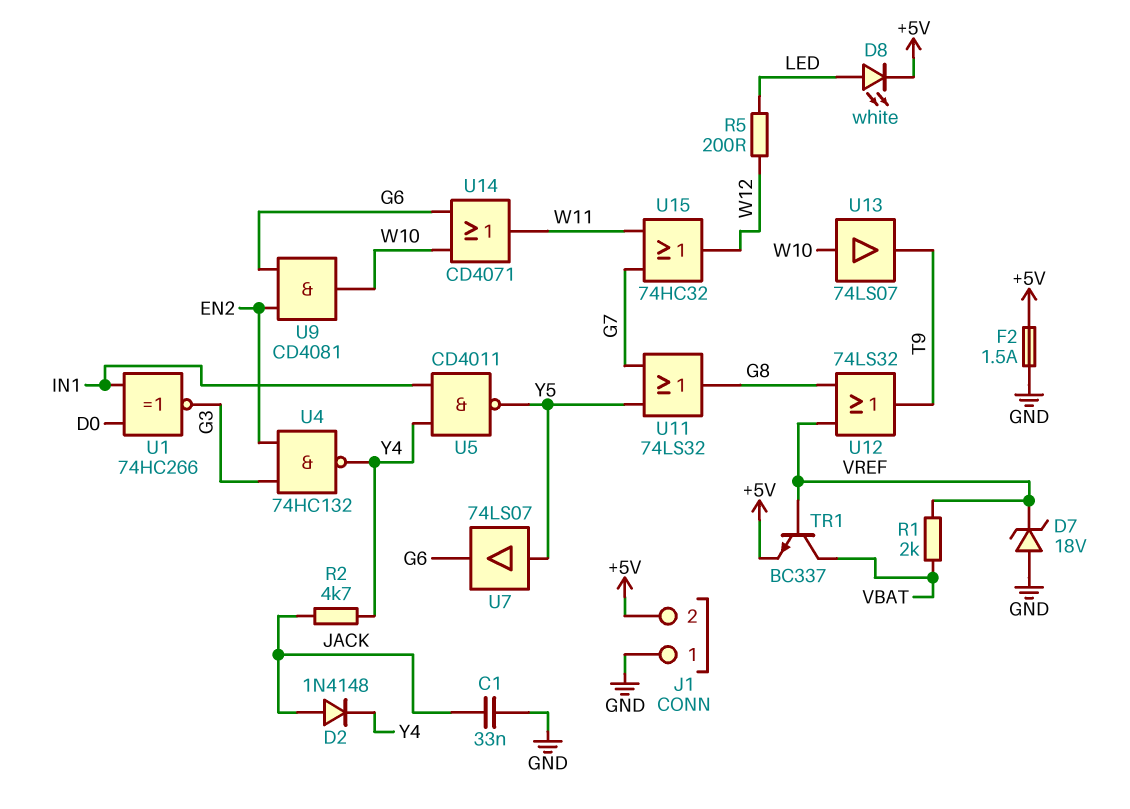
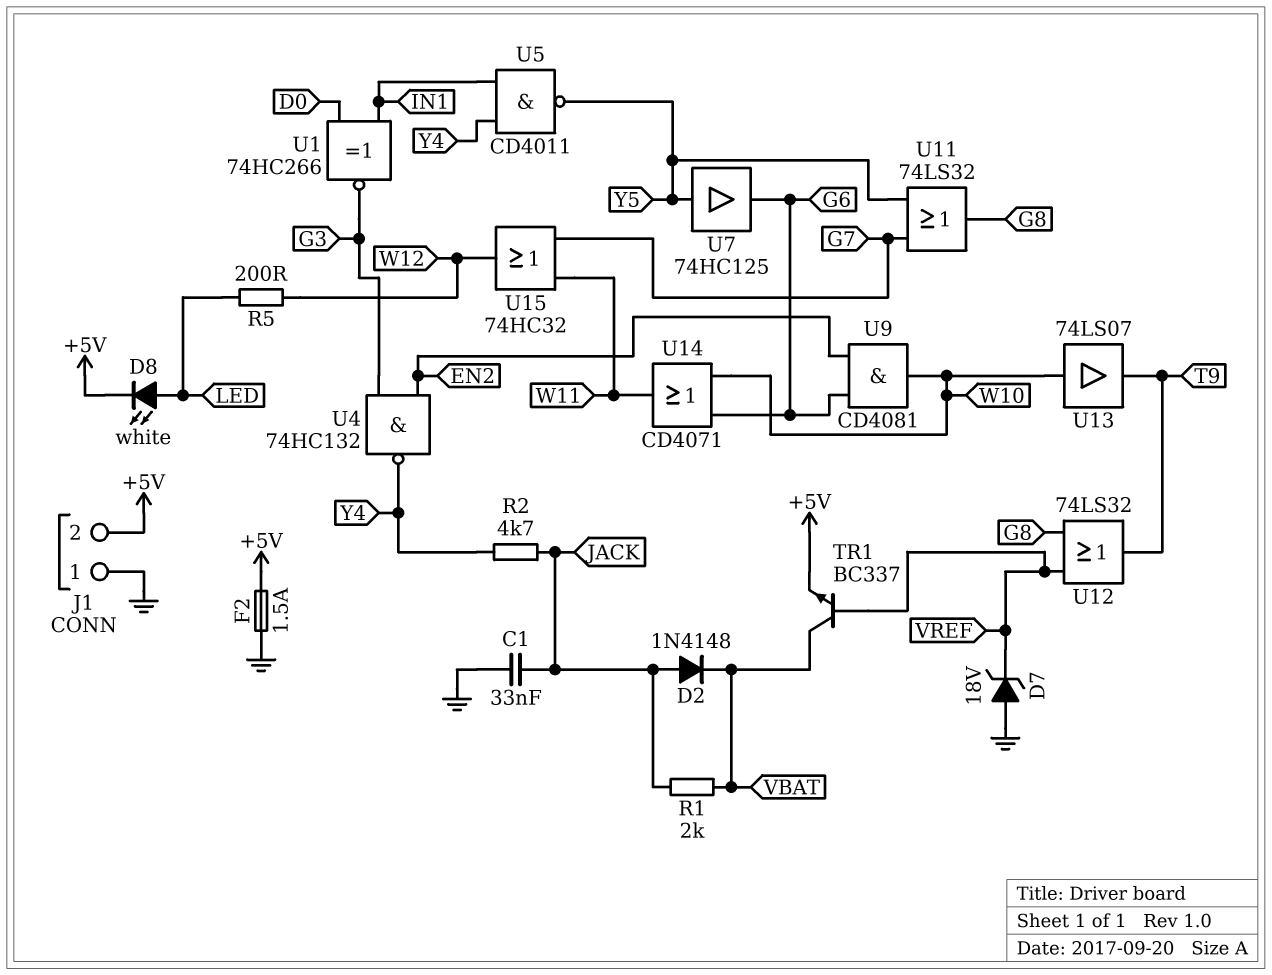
D2: diode 1N4148 (A JACK, K Y4) -> diode 1N4148 (A JACK, K VBAT)
R1: 2k (VBAT, VREF) -> 2k (JACK, VBAT)
U7: buffer 74LS07 (in Y5, out G6) -> buffer 74HC125 (in Y5, out G6)

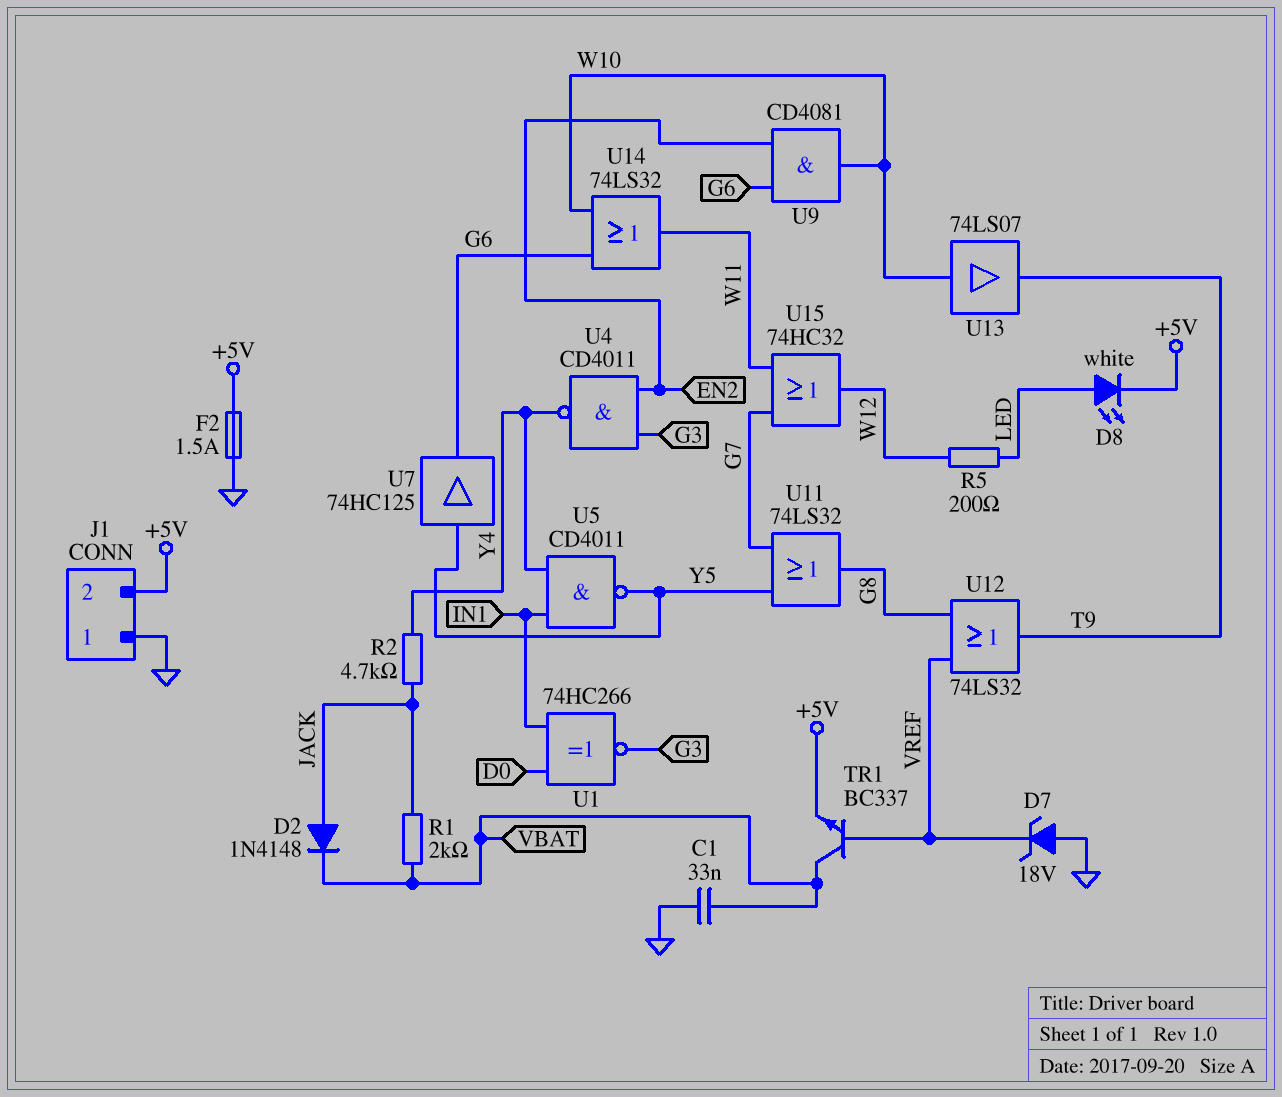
C1: 33nF (GND, JACK) -> 33nF (GND, VBAT)
U4: NAND 74HC132 (in EN2, in G3, out Y4) -> NAND CD4011 (in EN2, in G3, out Y4)
U14: OR CD4071 (in G6, in W10, out W11) -> OR 74LS32 (in G6, in W10, out W11)

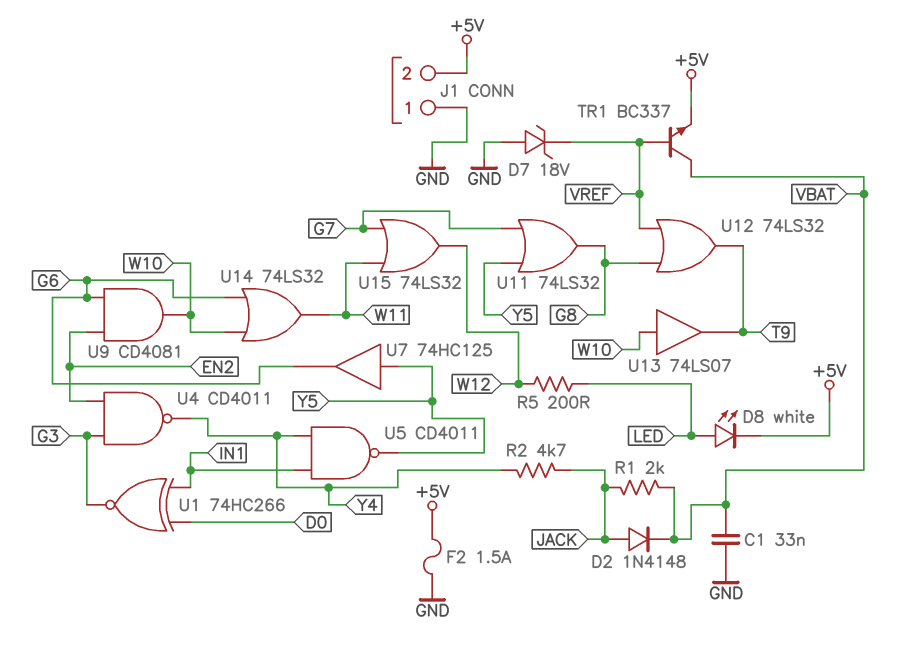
U15: OR 74HC32 (in G7, in W11, out W12) -> OR 74LS32 (in G7, in W11, out W12)

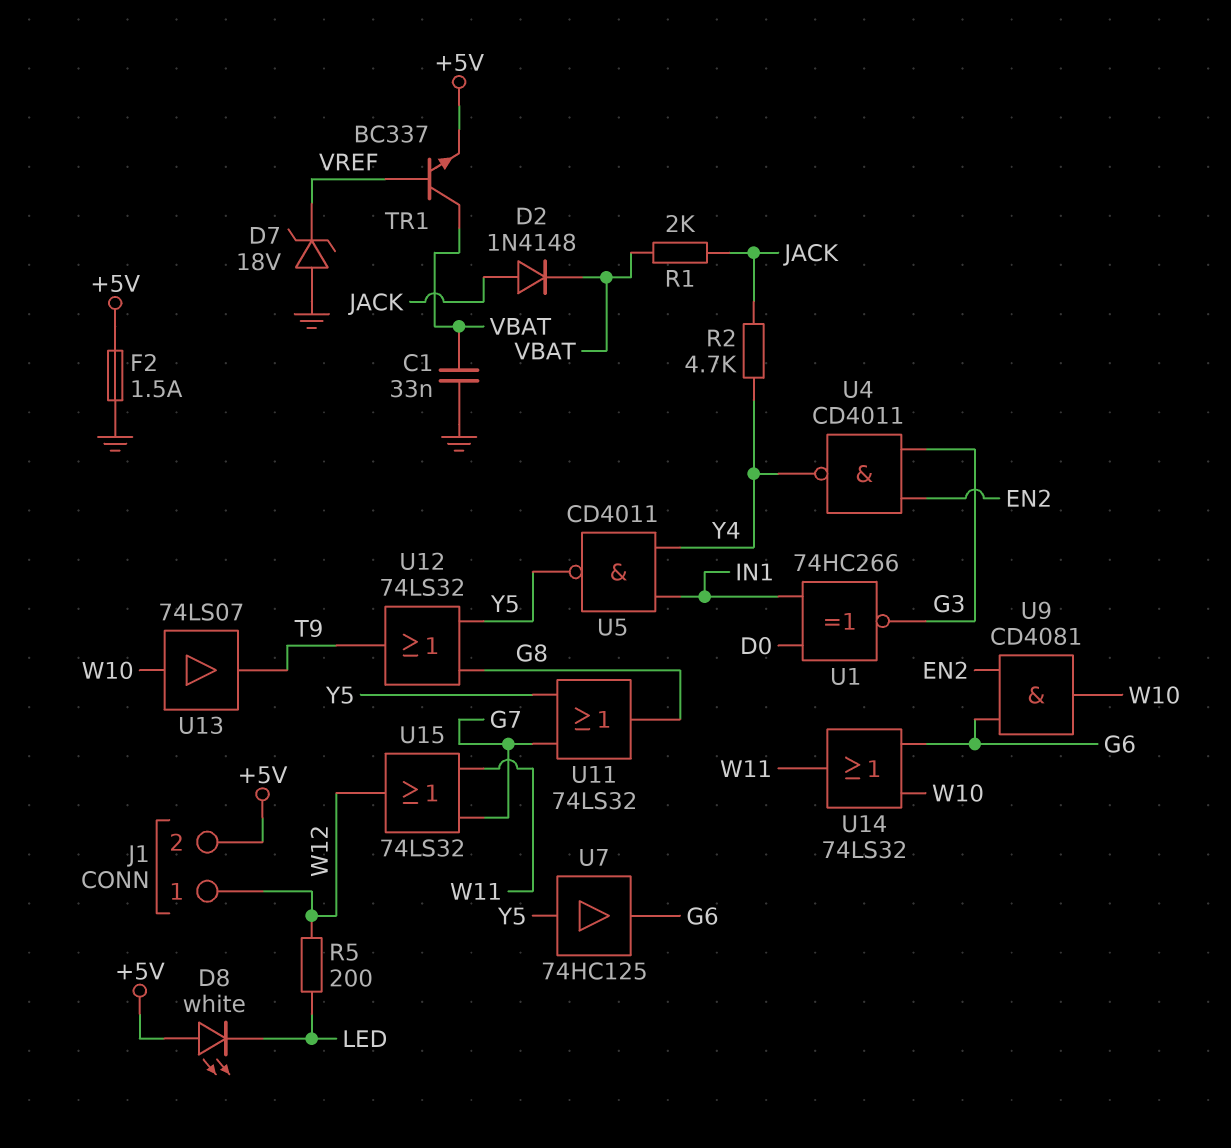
D8: LED white (A LED, K +5V) -> LED white (A +5V, K LED)
J1 pin 1: GND -> W12
U12: OR 74LS32 (in G8, in VREF, out T9) -> OR 74LS32 (in G8, in Y5, out T9)

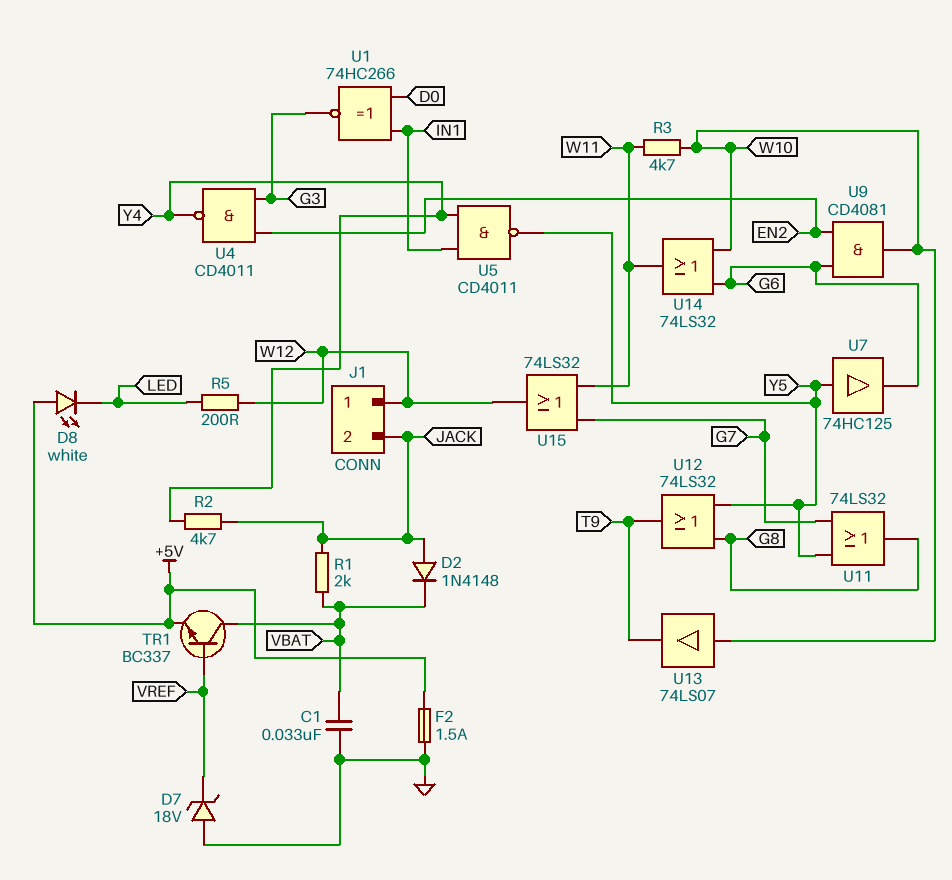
J1 pin 2: +5V -> JACK
R3: none -> 4.7k (W10, W11)

